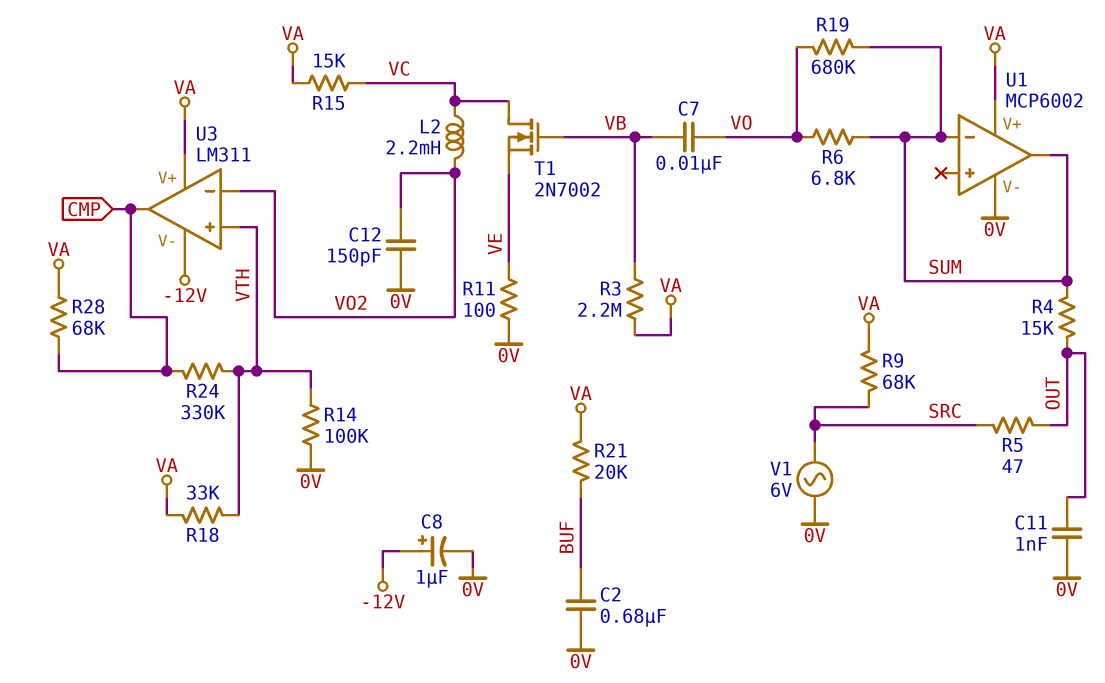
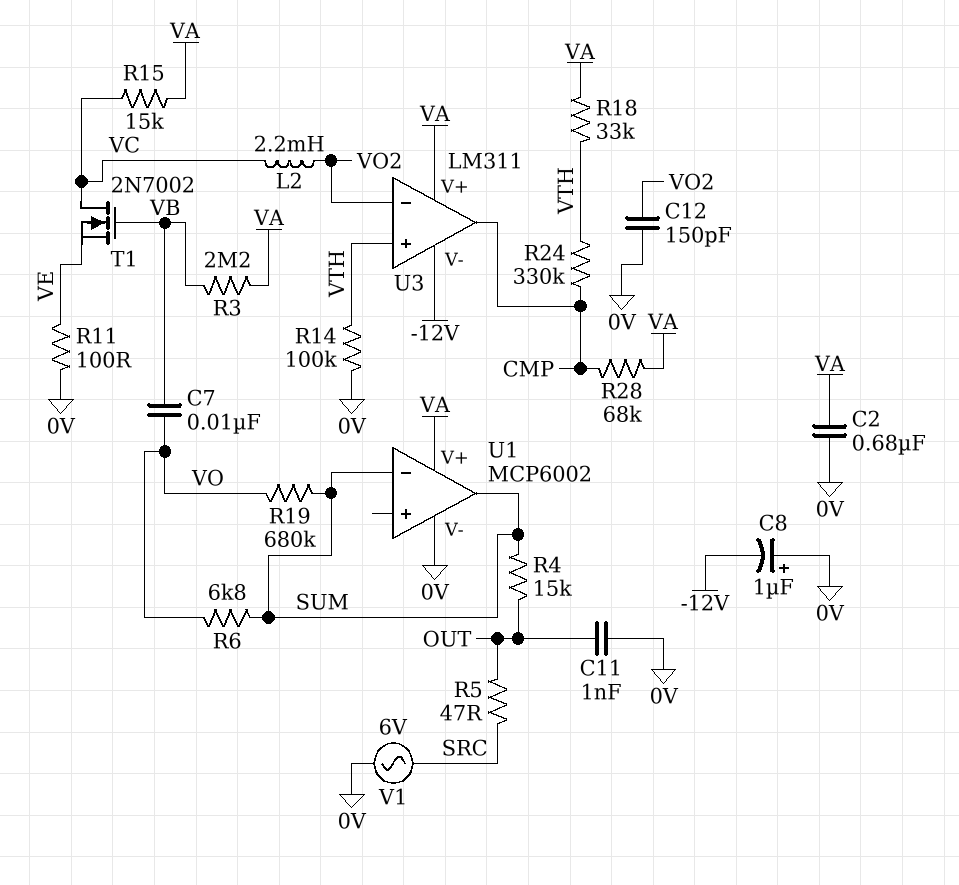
C2: 680nF (0V, BUF) -> 680nF (0V, VA)
C8: 1uF (plus -12V, minus 0V) -> 1uF (plus 0V, minus -12V)
R9: 68k (SRC, VA) -> none
R21: 20k (BUF, VA) -> none

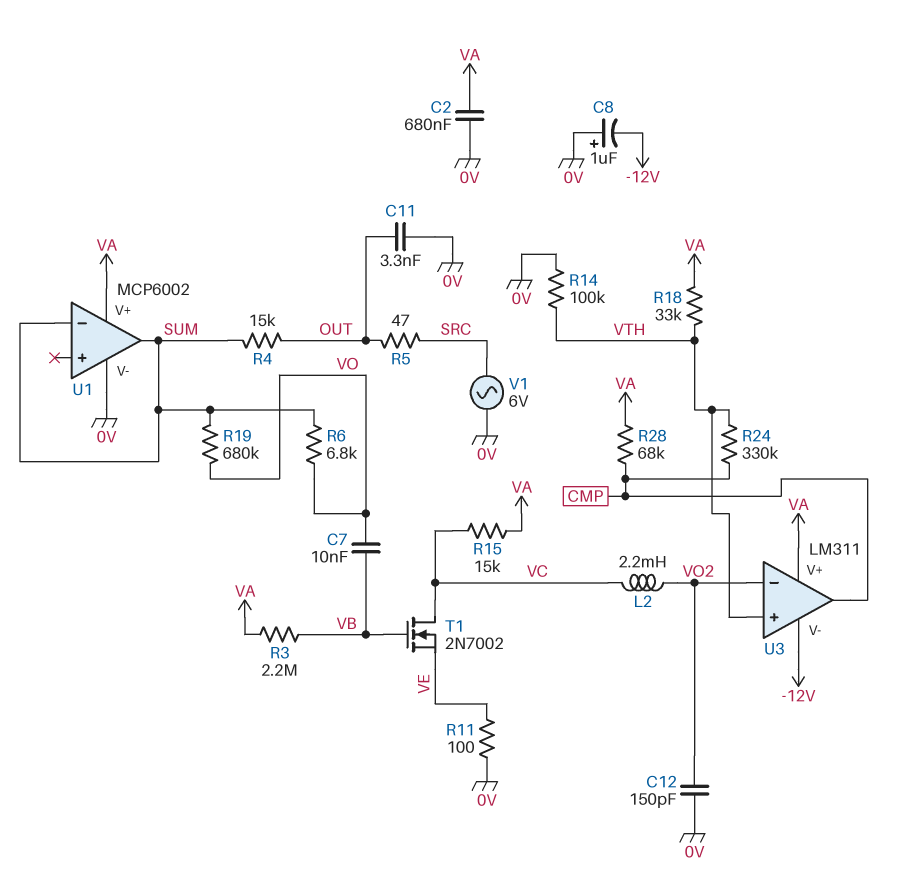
C11: 1nF (0V, OUT) -> 3.3nF (0V, OUT)

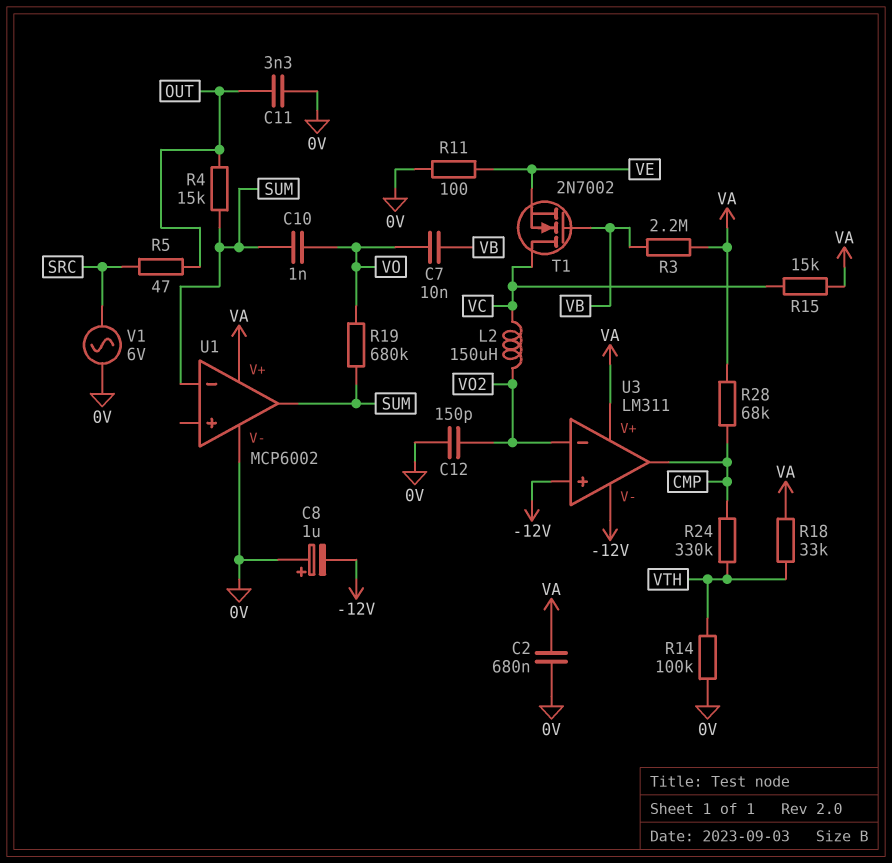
C10: none -> 1nF (SUM, VO)
L2: 2.2mH (VC, VO2) -> 150uH (VC, VO2)
R6: 6.8k (SUM, VO) -> none
U3 pin in+: VTH -> -12V

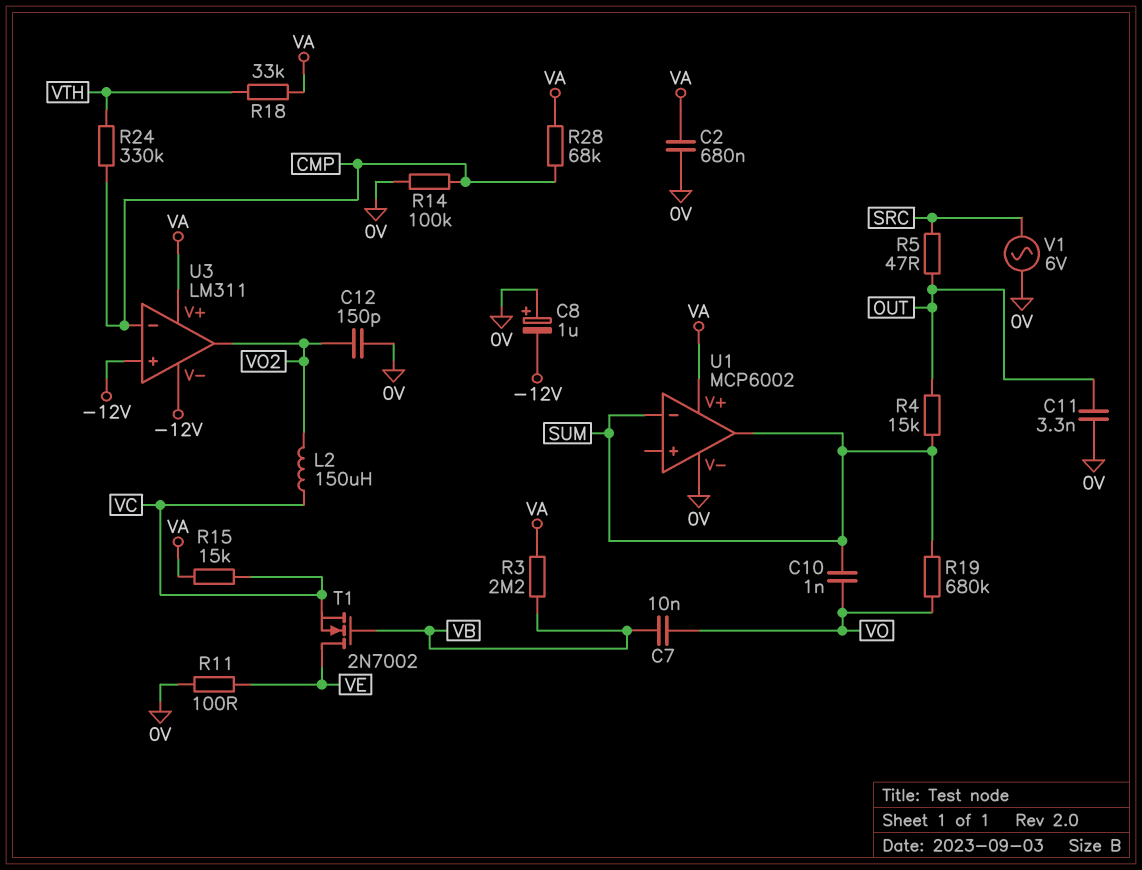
R14: 100k (0V, VTH) -> 100k (0V, CMP)
T1: NMOS 2N7002 (G VB, D VC, S VE) -> NMOS 2N7002 (G VB, D VE, S VC)
U3 pin in-: VO2 -> CMP
U3 pin out: CMP -> VO2

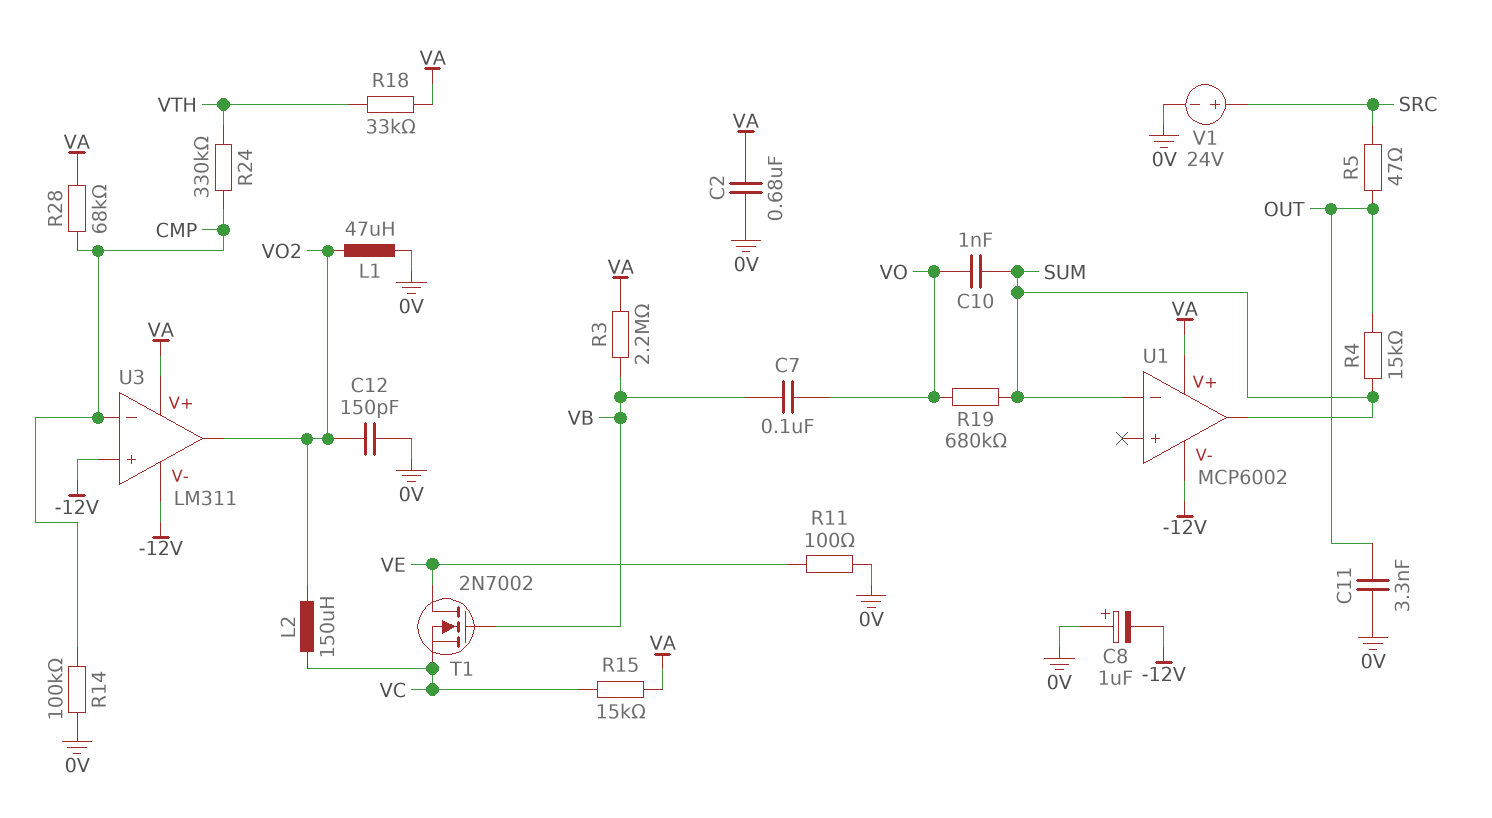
C7: 10nF (VB, VO) -> 100nF (VB, VO)
L1: none -> 47uH (0V, VO2)
U1 pin V-: 0V -> -12V
V1: AC 6V (0V, SRC) -> 24V (plus SRC, minus 0V)

